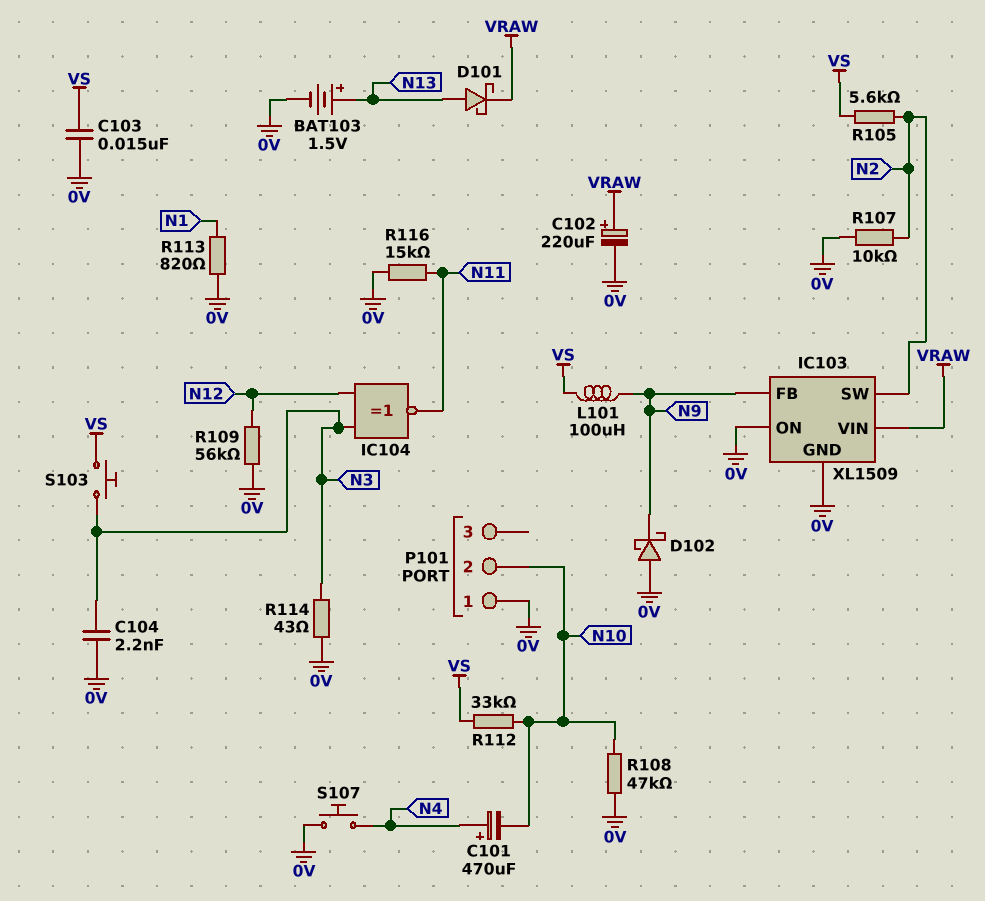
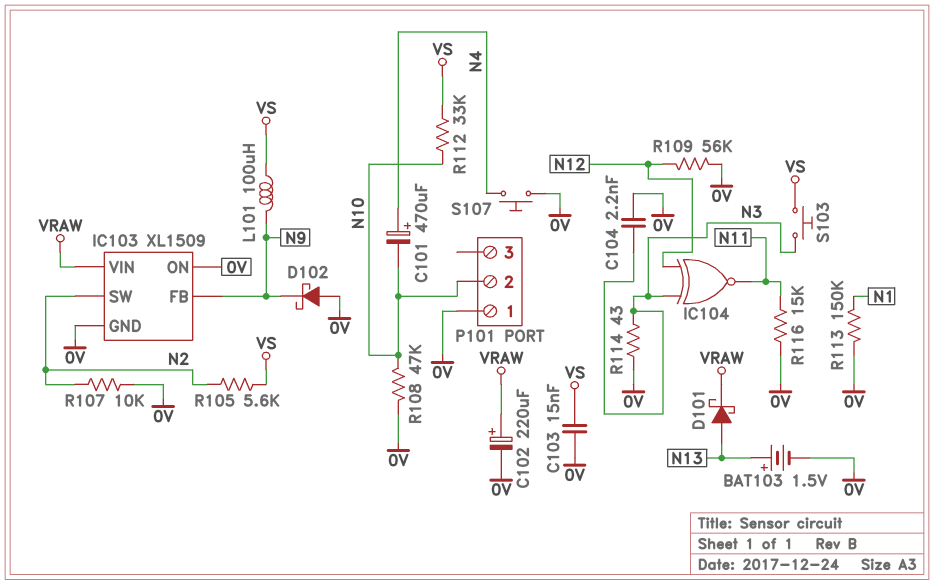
R113: 820 (0V, N1) -> 150k (0V, N1)

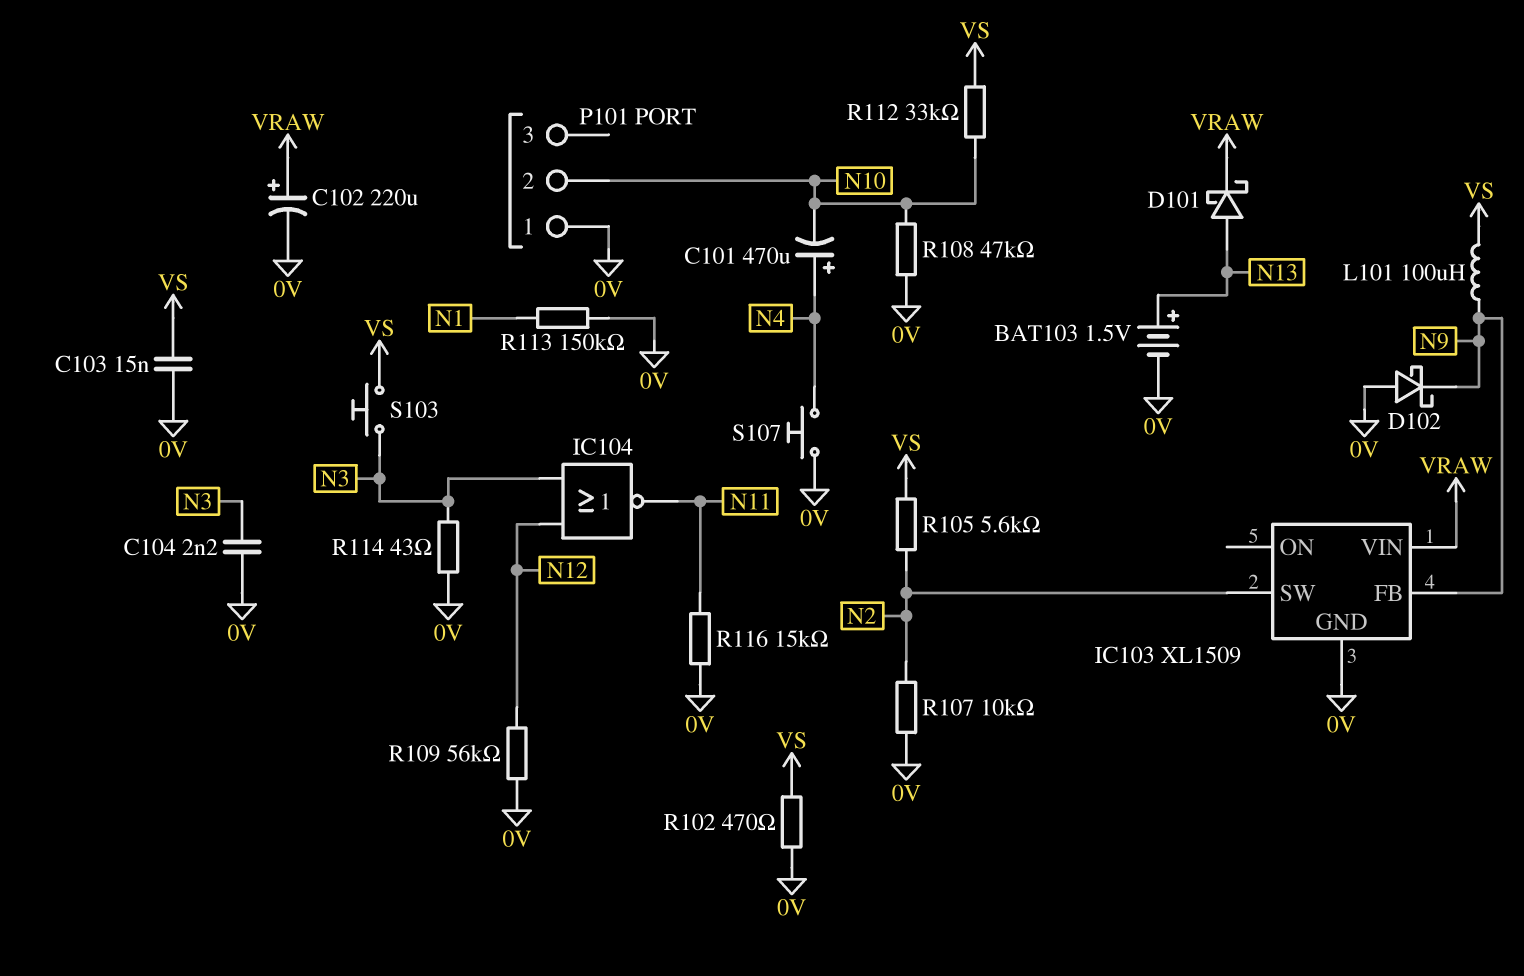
IC103 pin ON: 0V -> none
IC104: XNOR (in N3, in N12, out N11) -> NOR (in N3, in N12, out N11)
R102: none -> 470 (0V, VS)

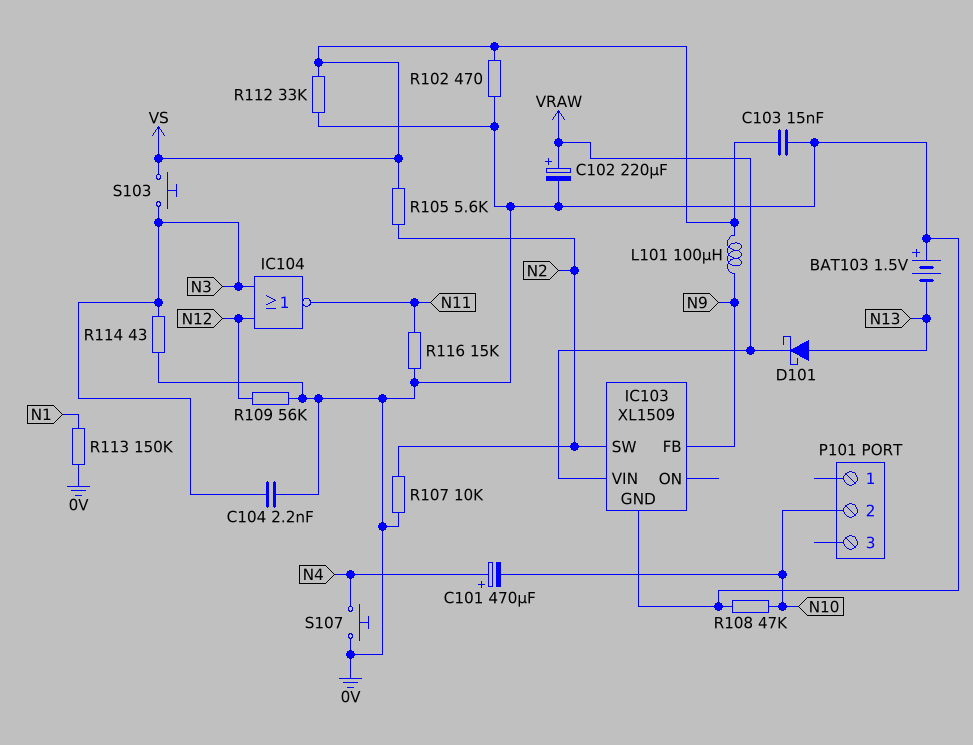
BAT103: 1.5V (plus N13, minus 0V) -> 1.5V (plus 0V, minus N13)
D102: schottky (A 0V, K N9) -> none
P101 pin 1: 0V -> none
R112: 33k (N10, VS) -> 33k (0V, VS)

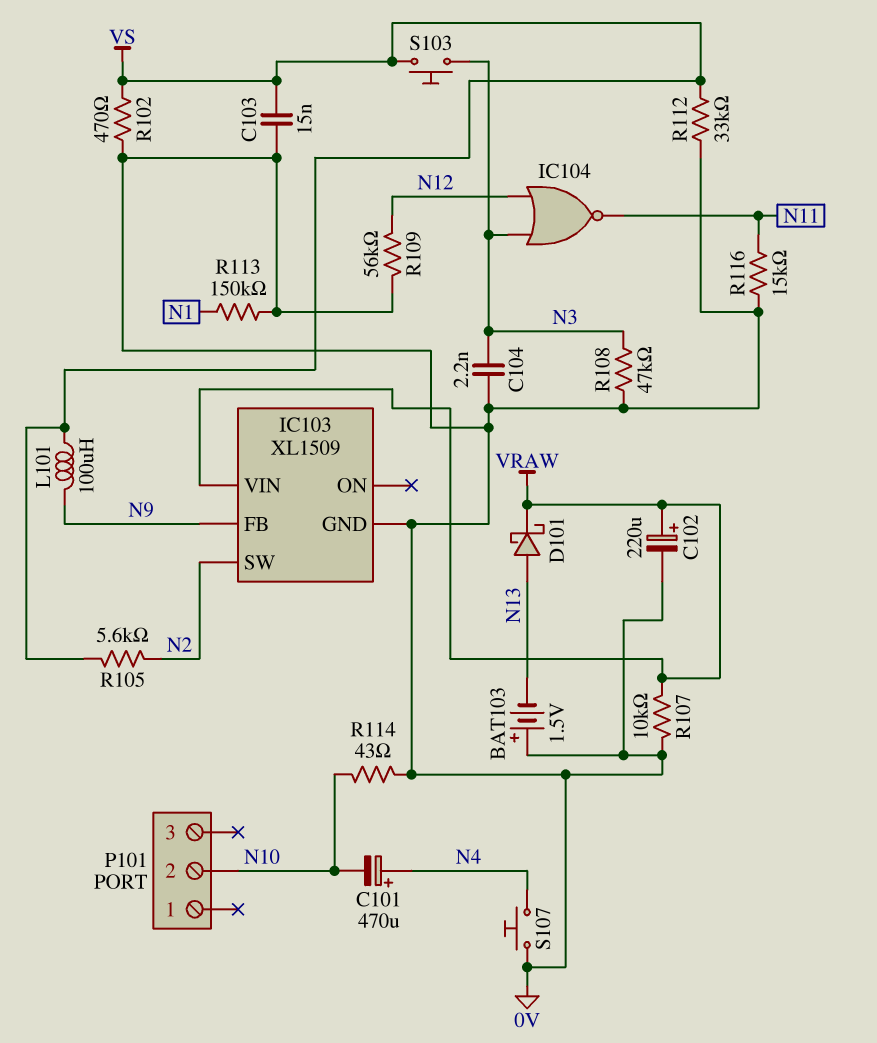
R107: 10k (0V, N2) -> 10k (0V, VRAW)
R108: 47k (0V, N10) -> 47k (0V, N3)
R114: 43 (0V, N3) -> 43 (0V, N10)

